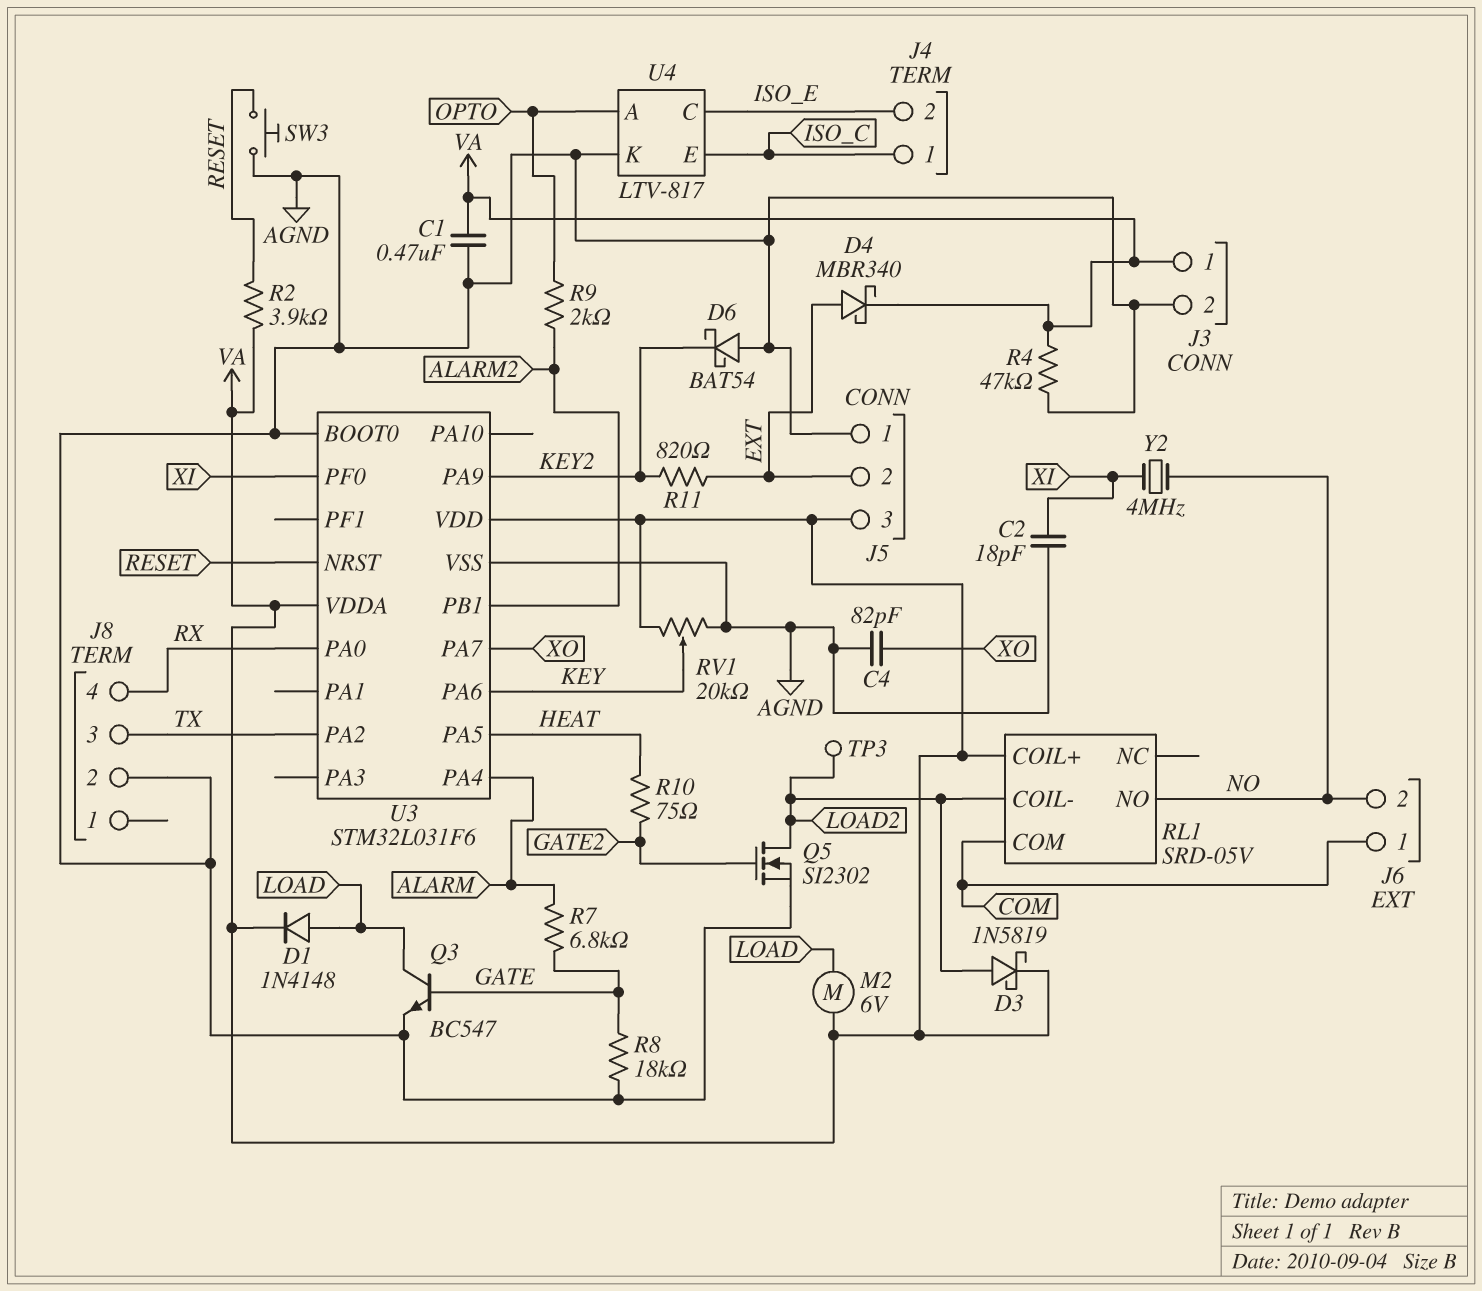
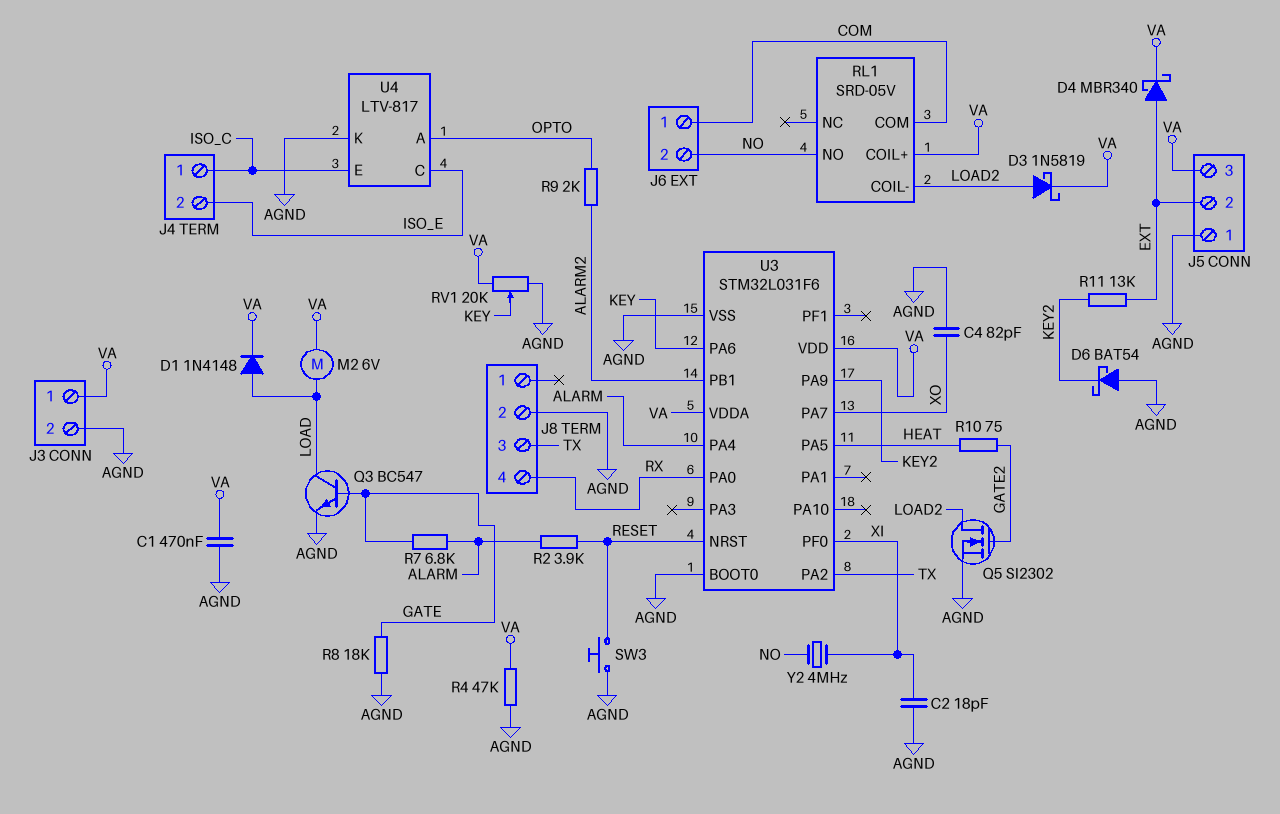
R2: 3.9k (RESET, VA) -> 3.9k (ALARM, RESET)
R11: 820 (EXT, KEY2) -> 13k (EXT, KEY2)
TP3: test point (LOAD2) -> none

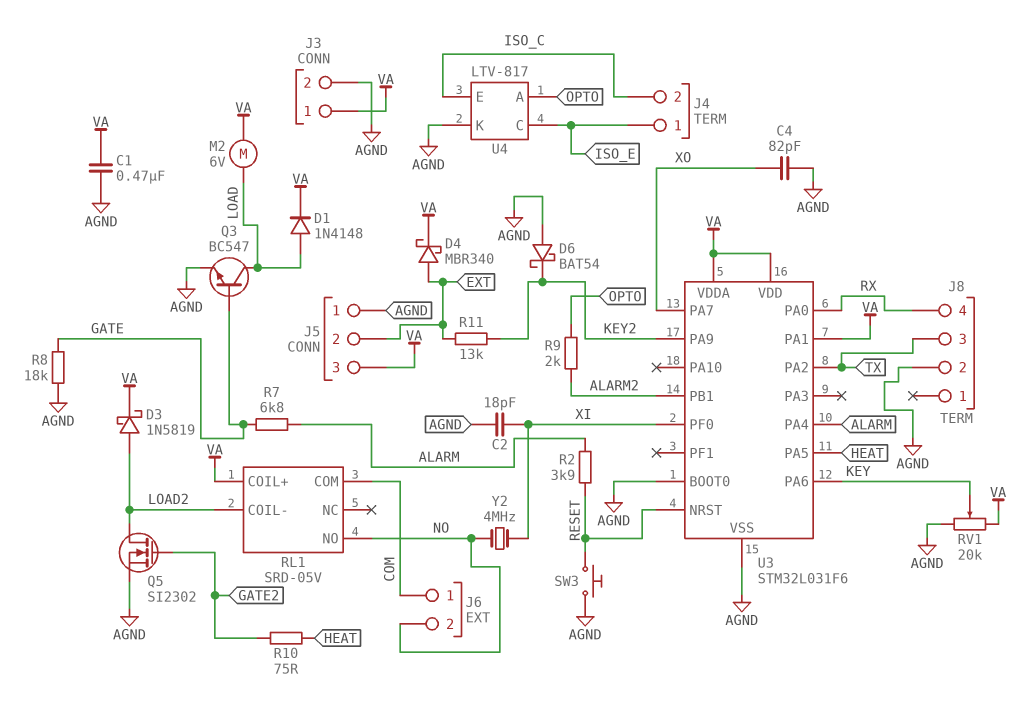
J4 pin 1: ISO_C -> ISO_E
J4 pin 2: ISO_E -> ISO_C
R4: 47k (AGND, VA) -> none
U3 pin PA1: none -> VA

